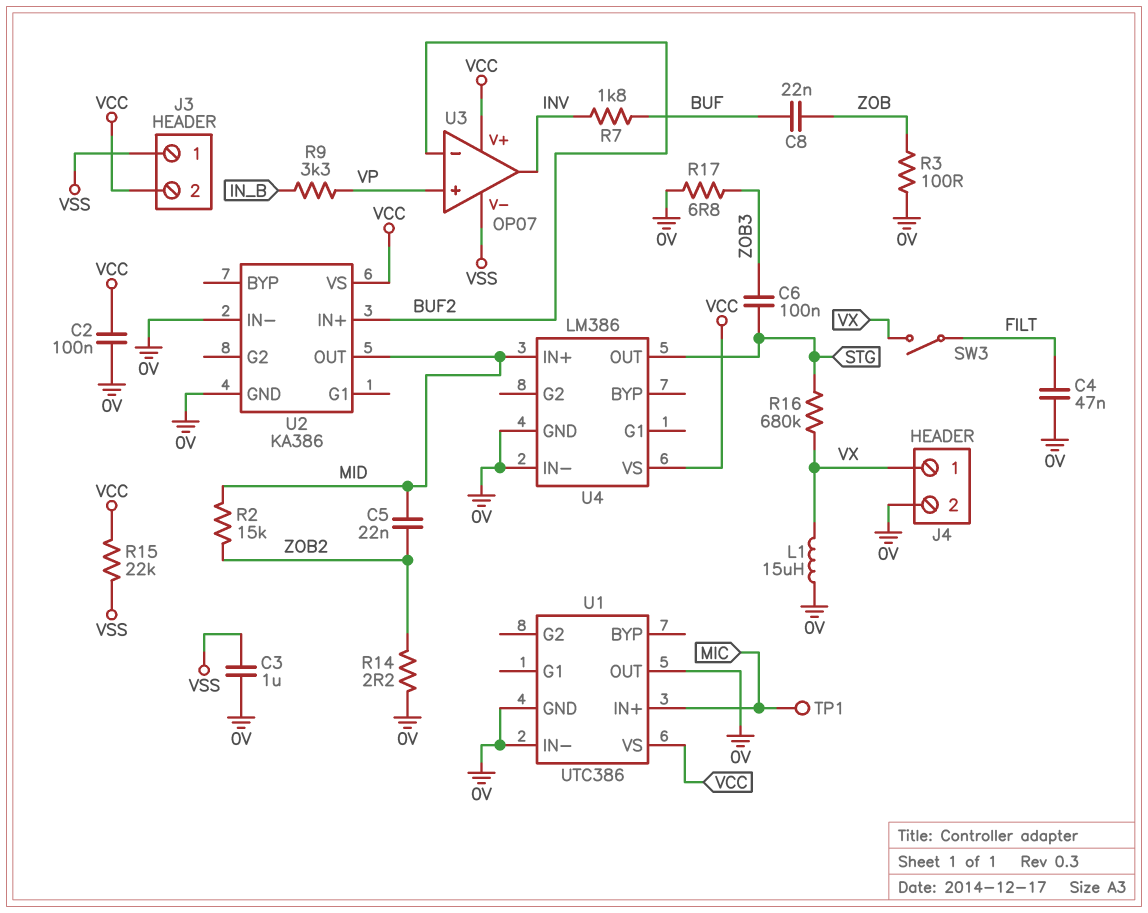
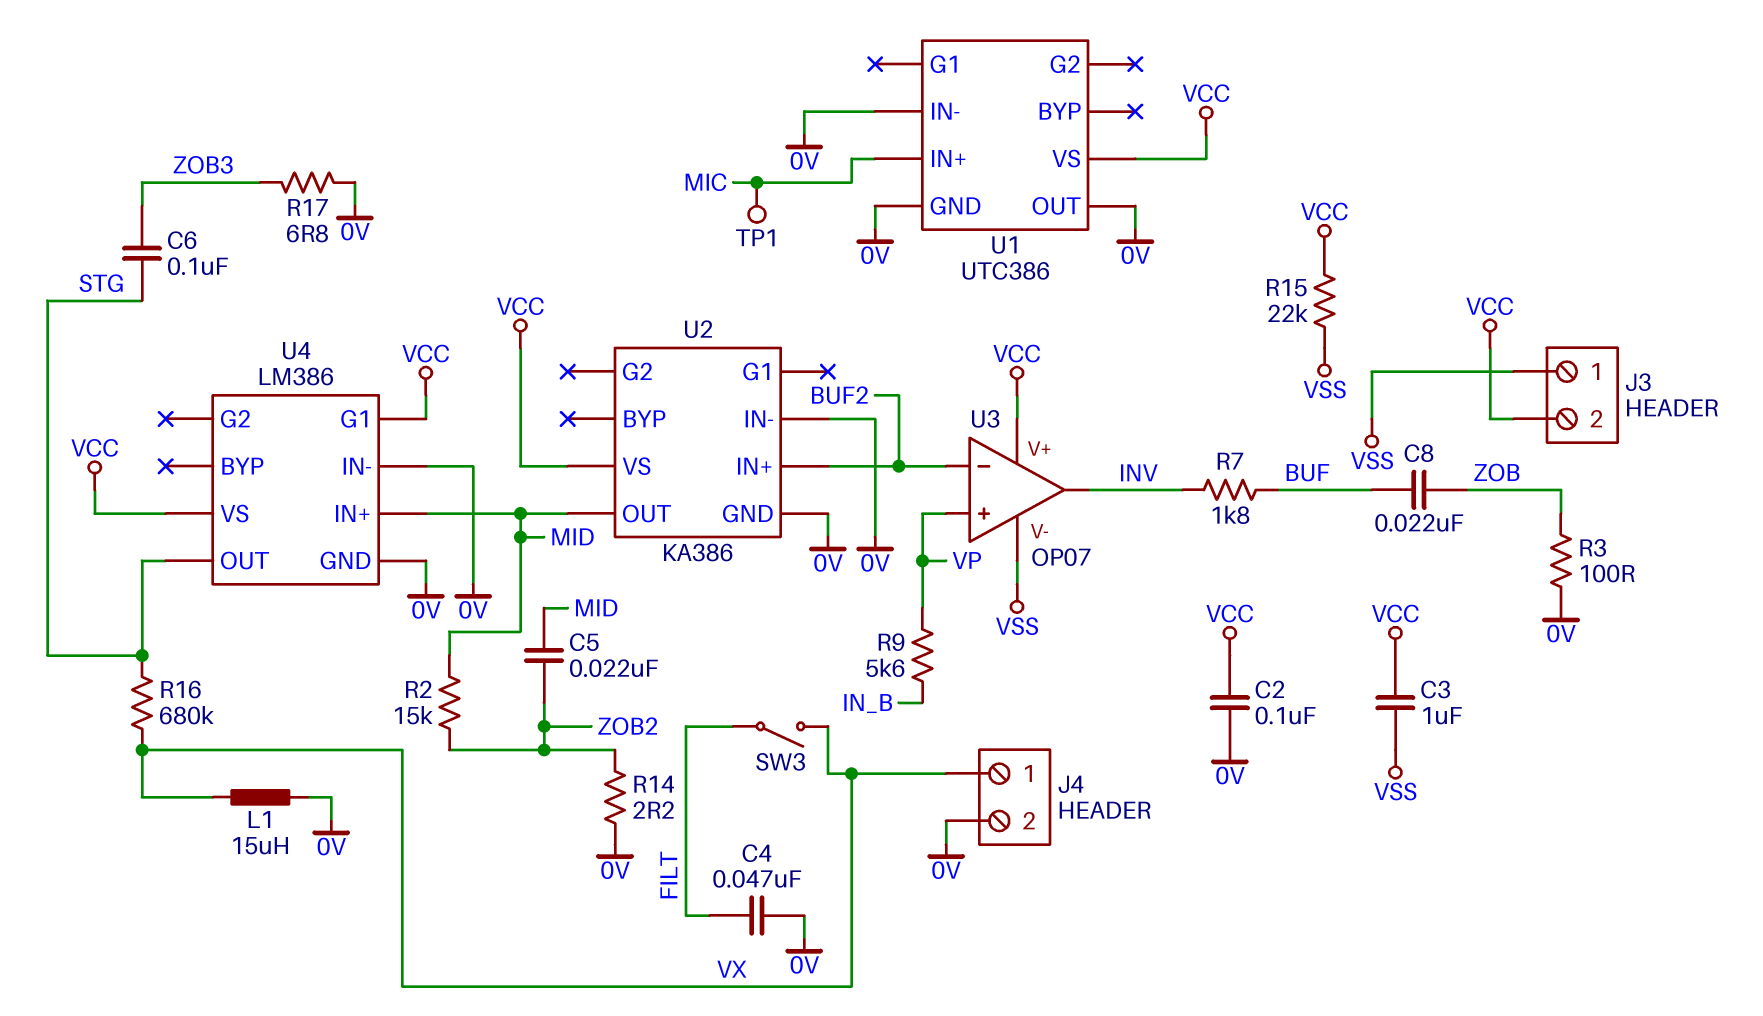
C3: 1uF (0V, VSS) -> 1uF (VCC, VSS)
R9: 3.3k (IN_B, VP) -> 5.6k (IN_B, VP)
U4 pin G1: none -> VCC

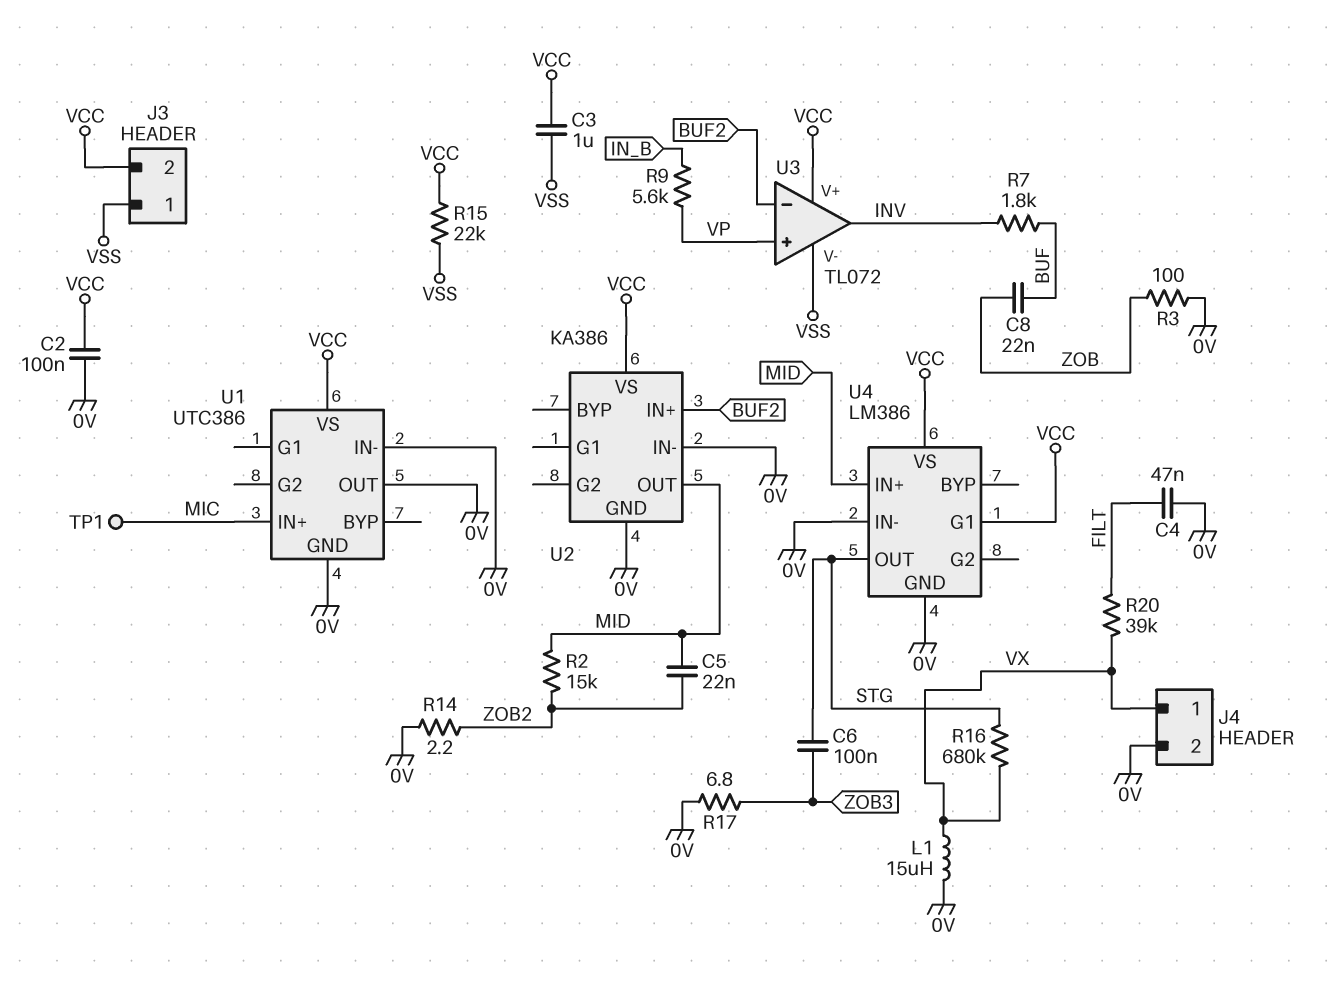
R20: none -> 39k (FILT, VX)
SW3: switch (FILT, VX) -> none
U3: OP07 -> TL072

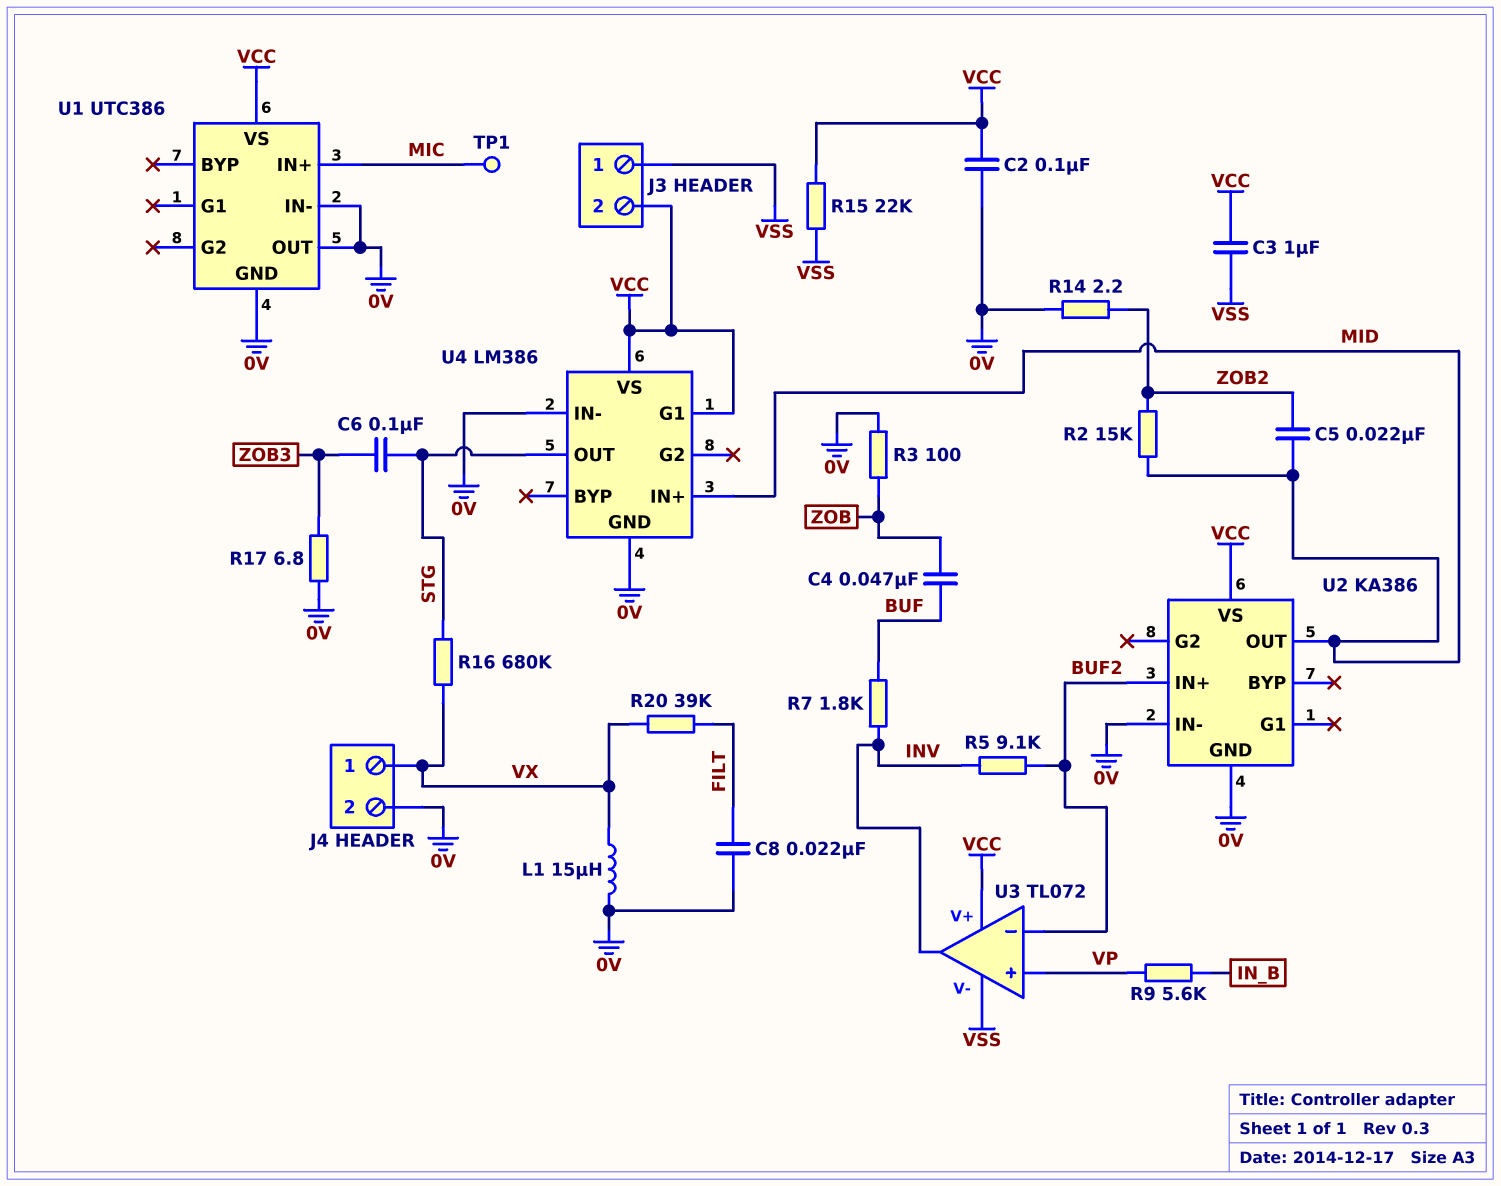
C4: 47nF (0V, FILT) -> 47nF (BUF, ZOB)
C8: 22nF (BUF, ZOB) -> 22nF (0V, FILT)
R5: none -> 9.1k (BUF2, INV)

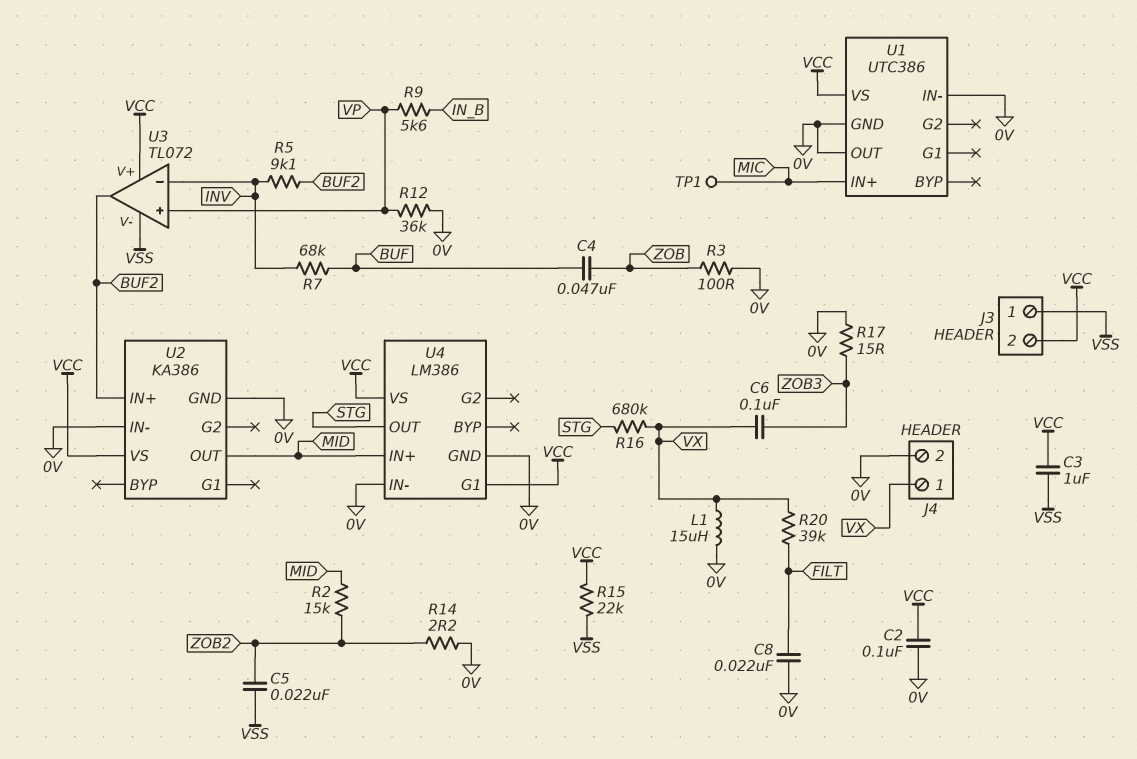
C5: 22nF (MID, ZOB2) -> 22nF (VSS, ZOB2)
C6: 100nF (STG, ZOB3) -> 100nF (VX, ZOB3)
R7: 1.8k (BUF, INV) -> 68k (BUF, INV)
R12: none -> 36k (0V, VP)
R17: 6.8 (0V, ZOB3) -> 15 (0V, ZOB3)
U3 pin in-: BUF2 -> INV
U3 pin out: INV -> BUF2

